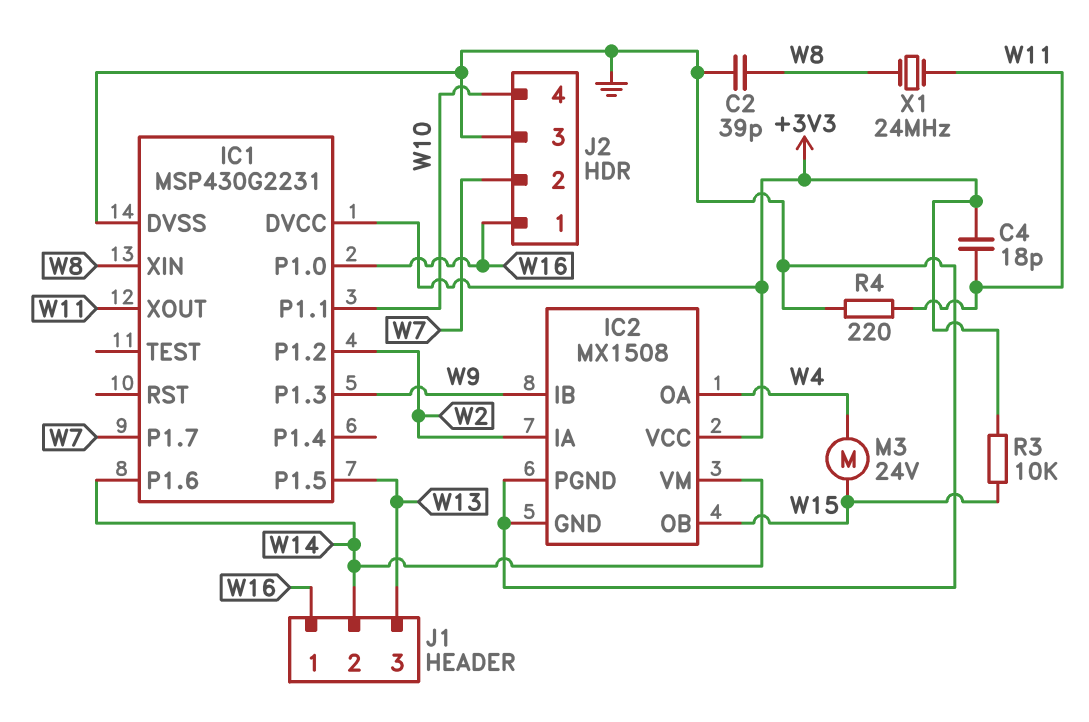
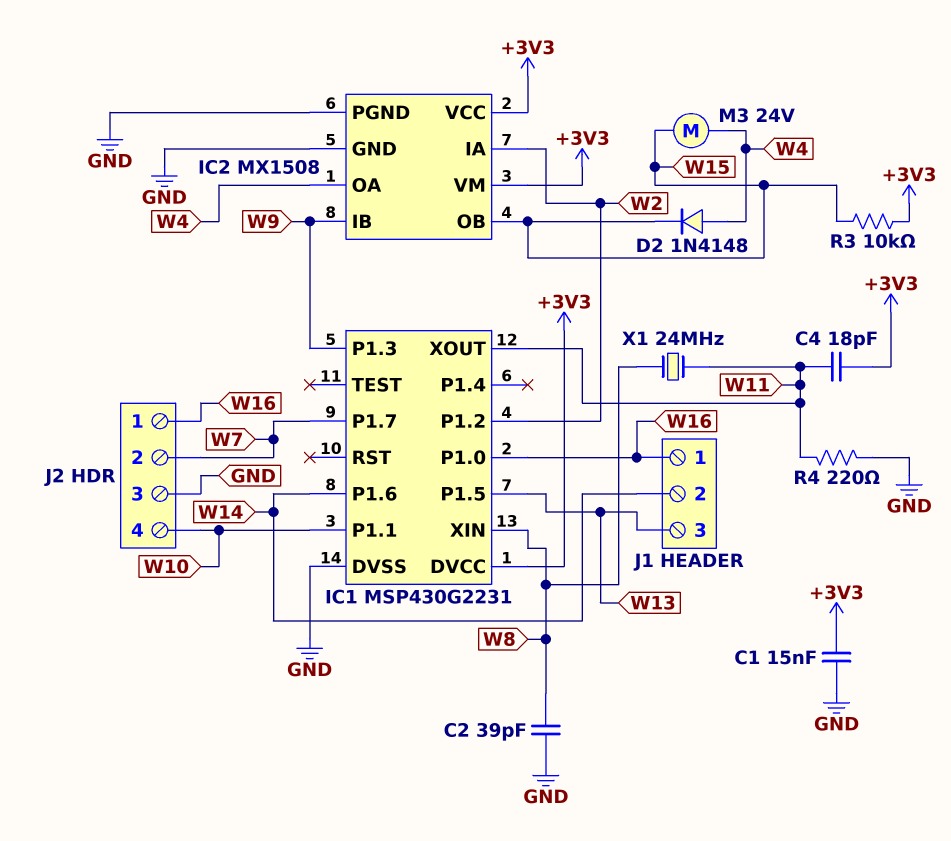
C1: none -> 15nF (+3V3, GND)
D2: none -> diode 1N4148 (A W4, K W15)
IC2 pin VM: W14 -> +3V3

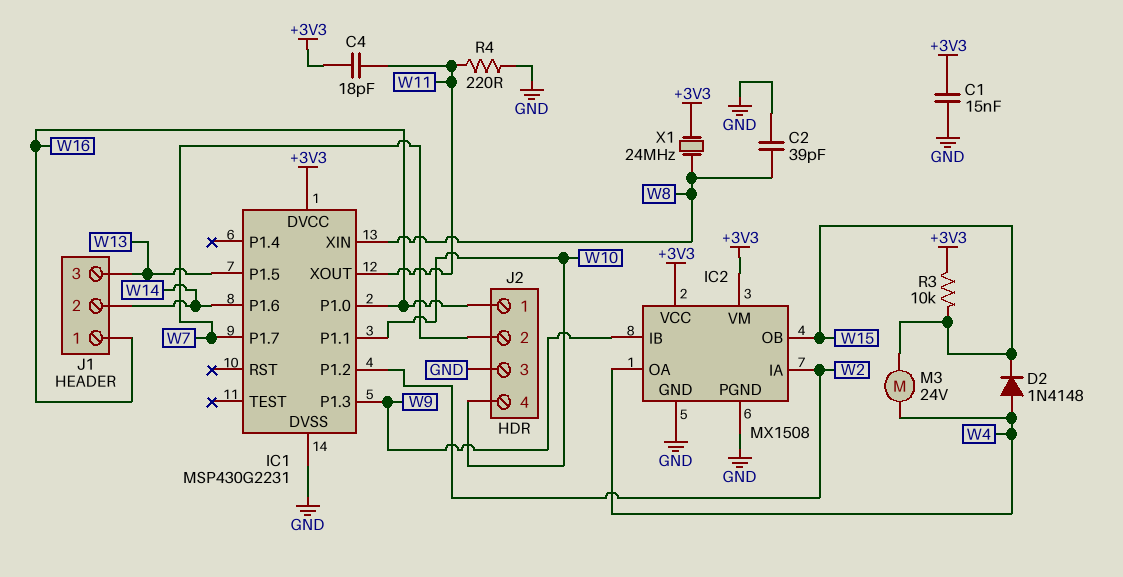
X1: 24MHz (W8, W11) -> 24MHz (+3V3, W8)

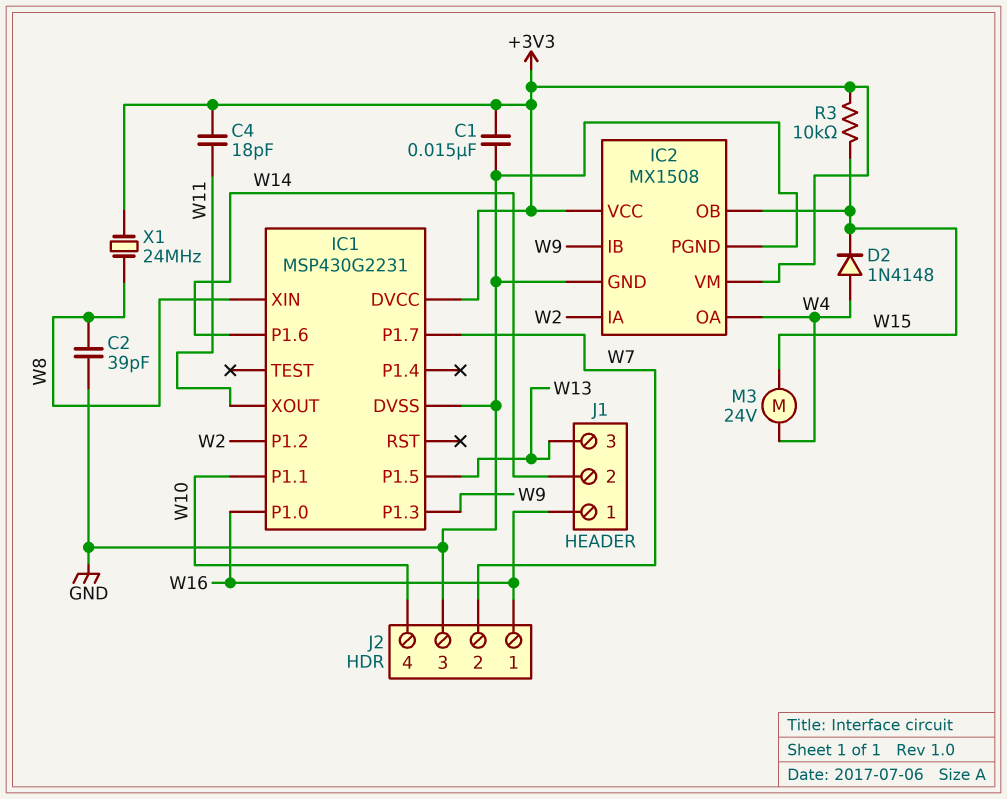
R4: 220 (GND, W11) -> none

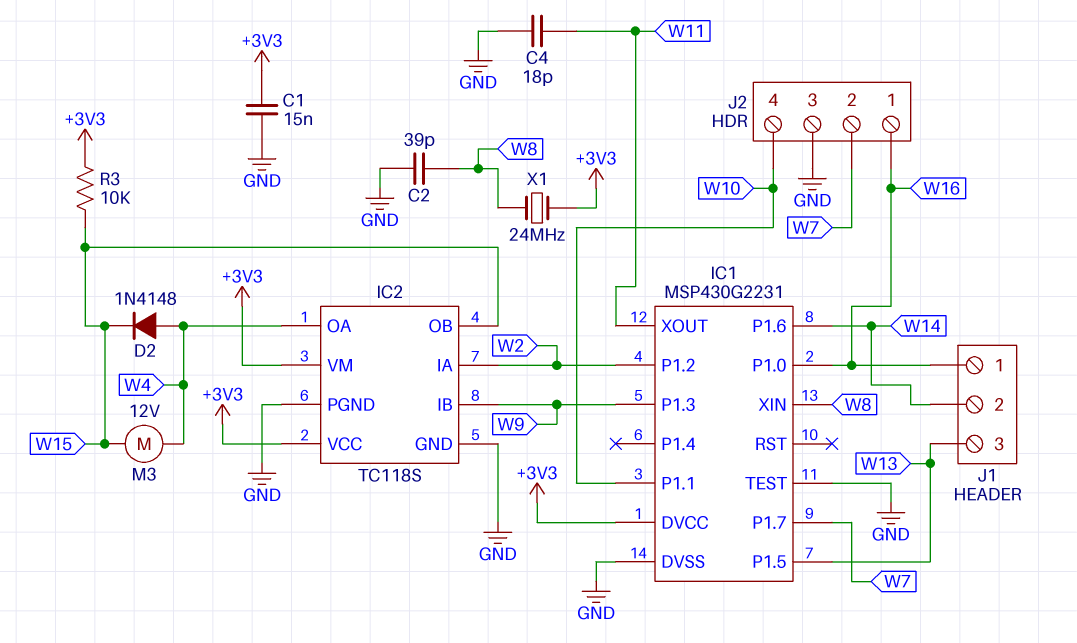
C4: 18pF (+3V3, W11) -> 18pF (GND, W11)
IC1 pin TEST: none -> GND
IC2: MX1508 -> TC118S
M3: motor 24V (W4, W15) -> motor 12V (W4, W15)

